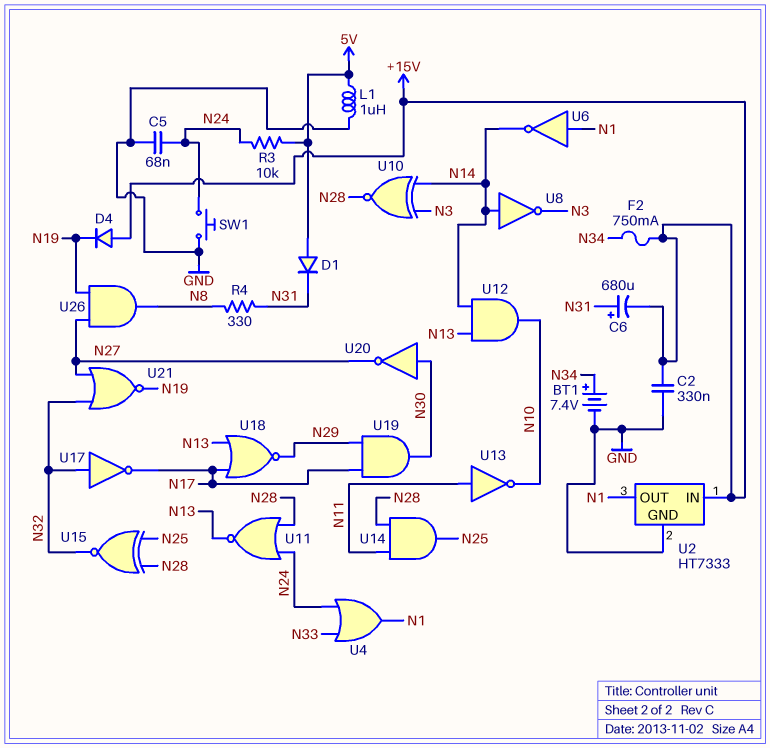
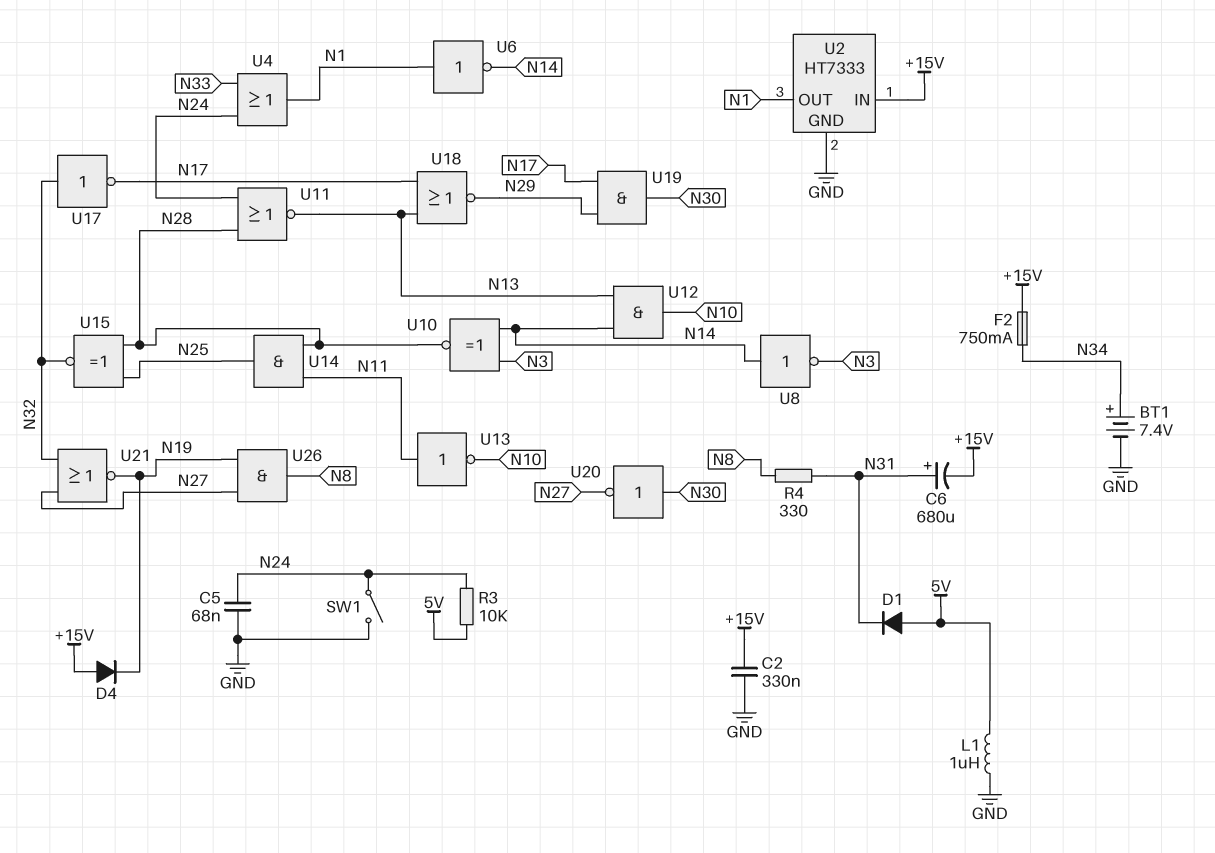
SW1: button (GND, N24) -> switch (GND, N24)

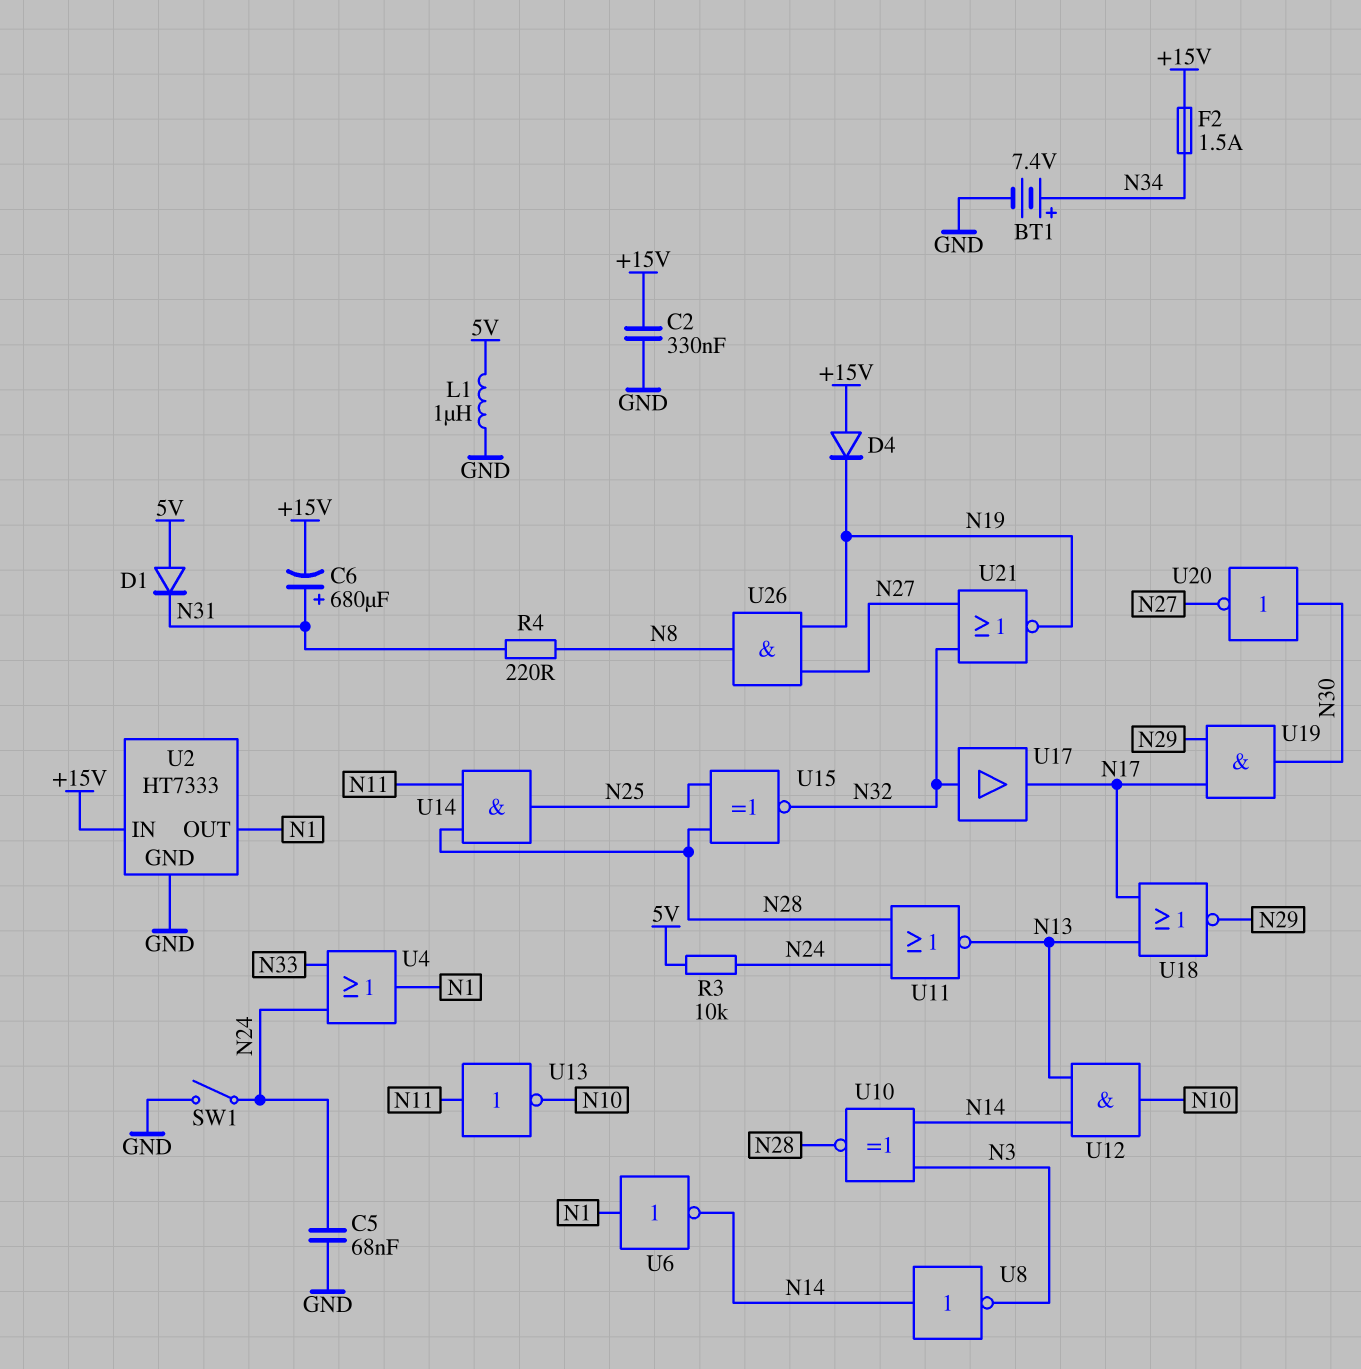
F2: 750mA (+15V, N34) -> 1.5A (+15V, N34)
R4: 330 (N8, N31) -> 220 (N8, N31)
U17: NOT (in N32, out N17) -> buffer (in N32, out N17)

